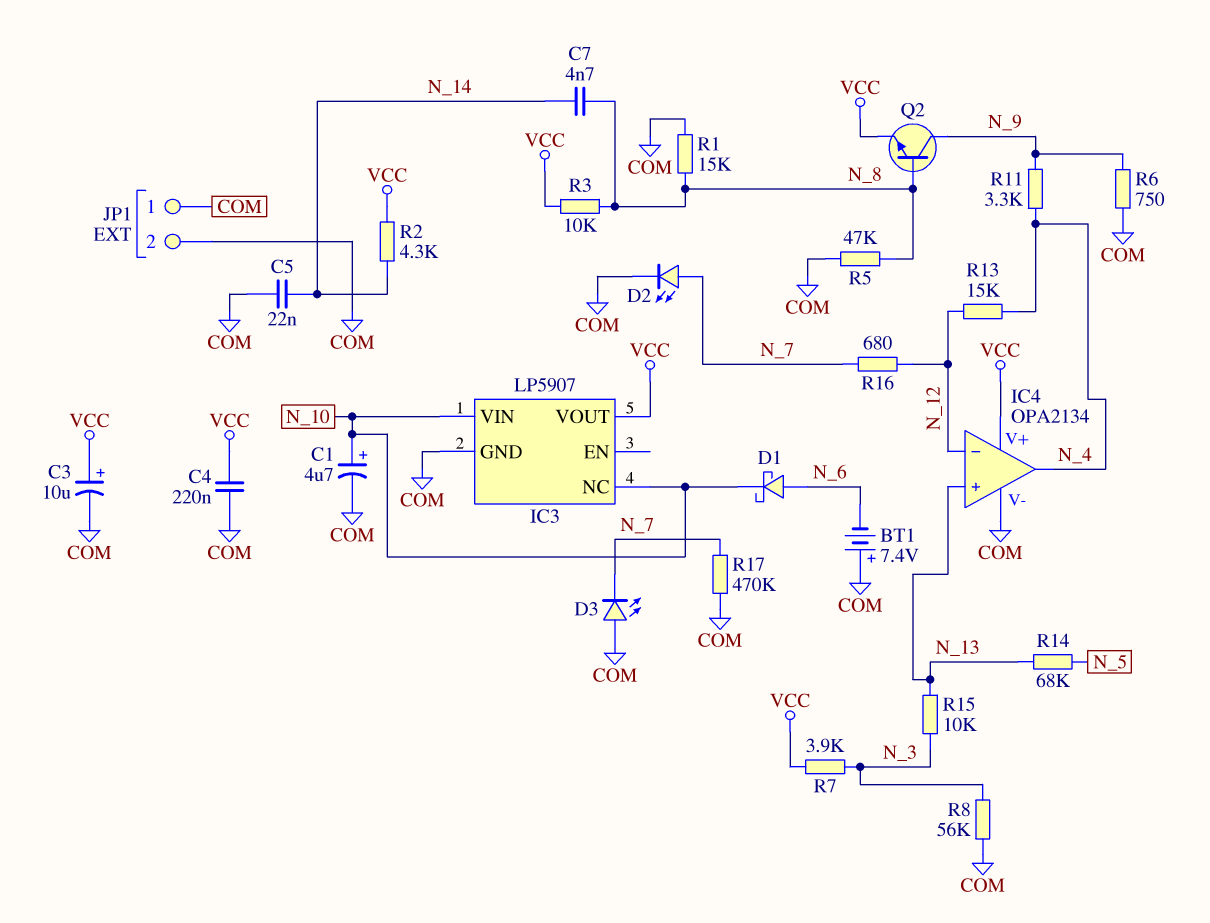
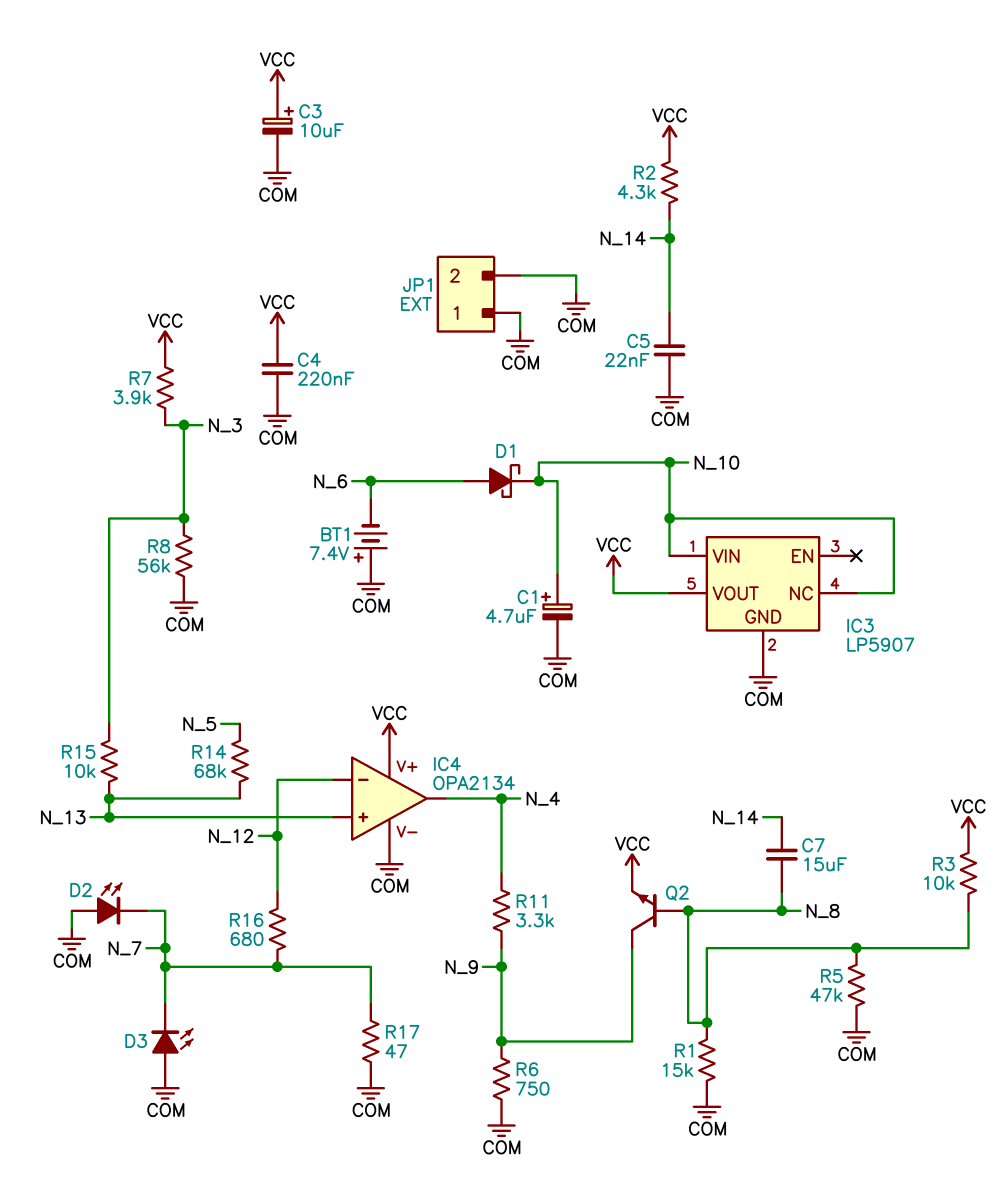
C7: 4.7nF (N_8, N_14) -> 15uF (N_8, N_14)
D2: LED (A N_7, K COM) -> LED (A COM, K N_7)
R13: 15k (N_4, N_12) -> none
R17: 470k (COM, N_7) -> 47 (COM, N_7)

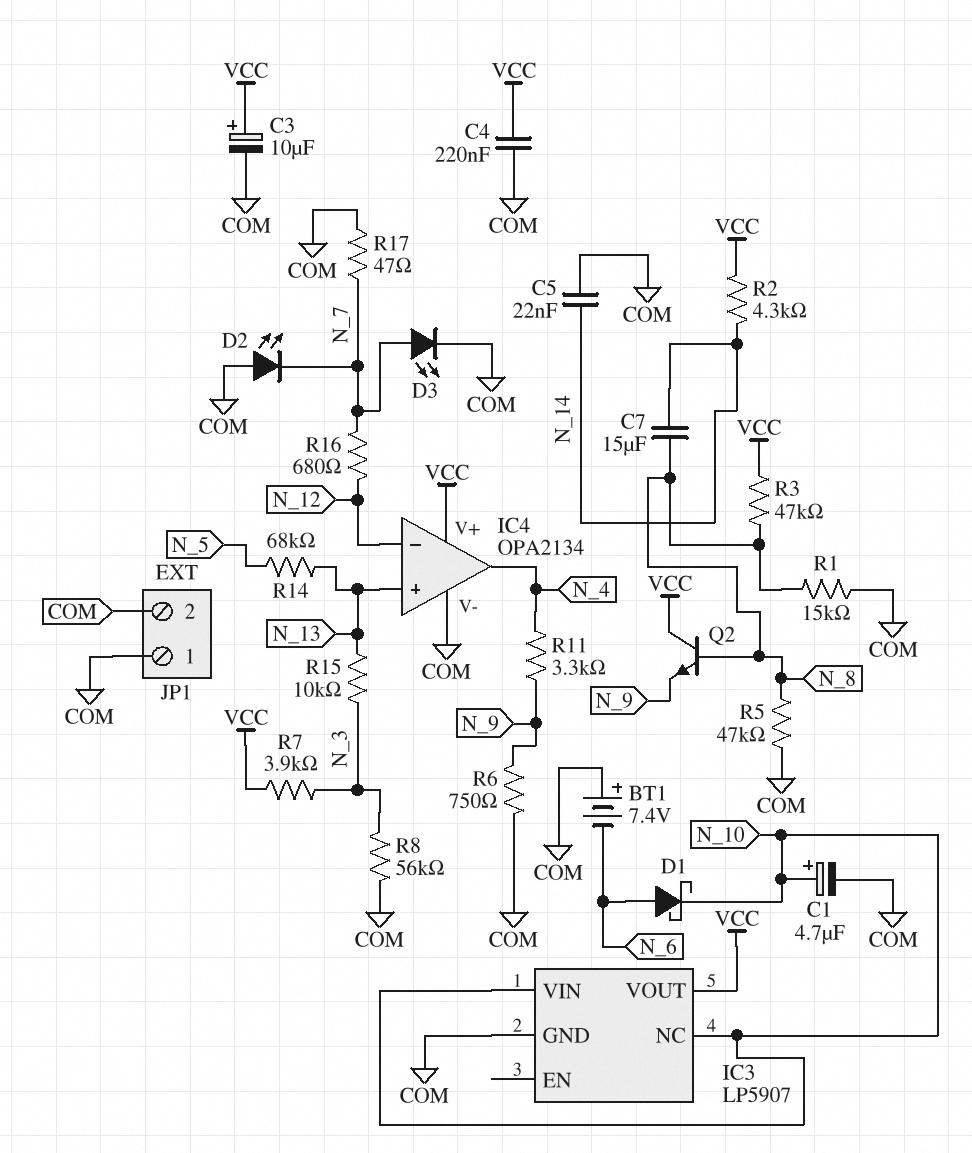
D3: LED (A COM, K N_7) -> LED (A N_7, K COM)
Q2: NPN (B N_8, C N_9, E VCC) -> NPN (B N_8, C VCC, E N_9)
R3: 10k (N_8, VCC) -> 47k (N_8, VCC)

